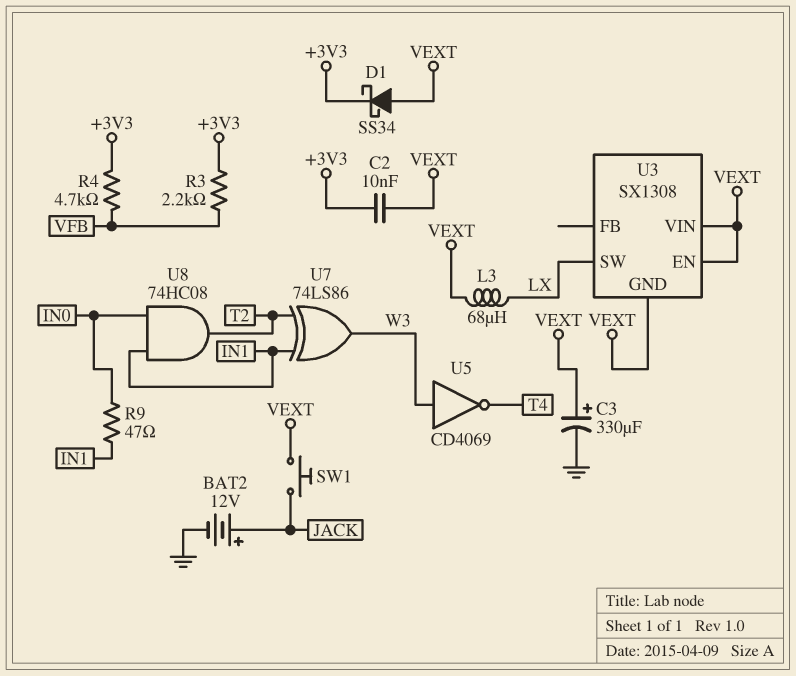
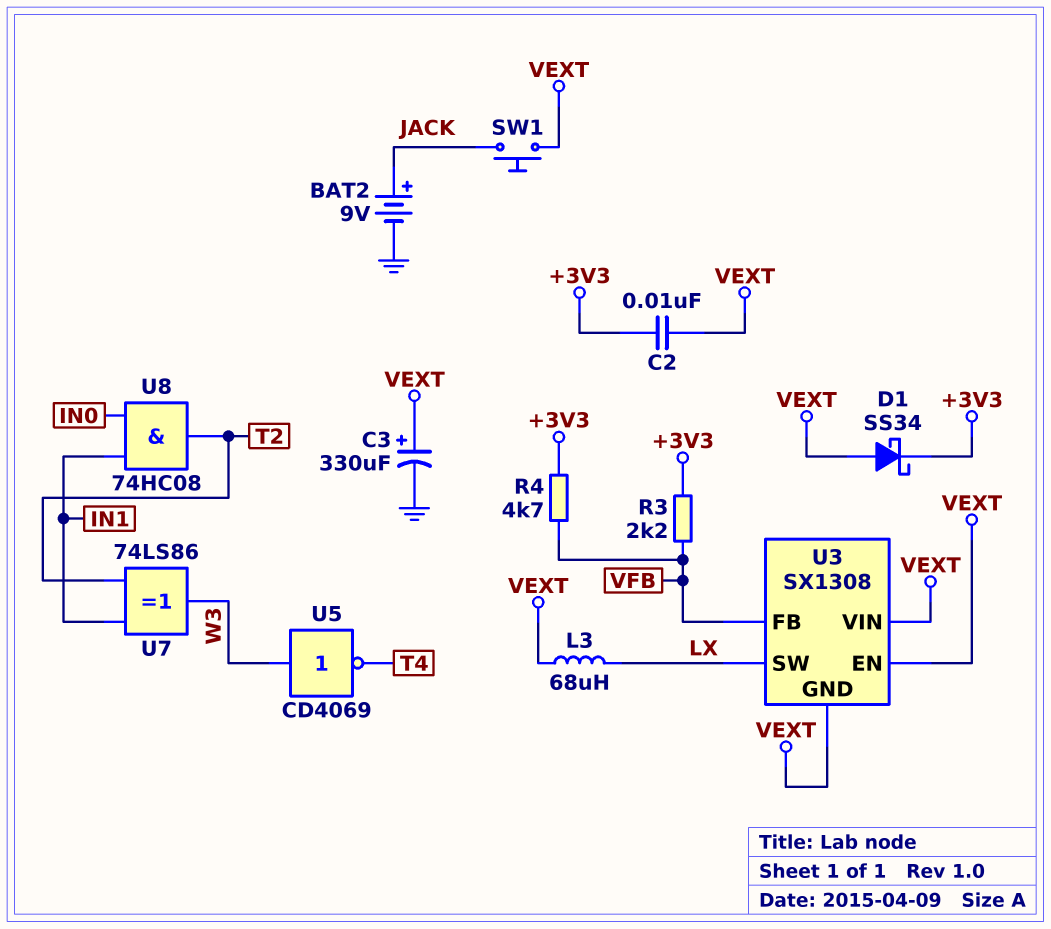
BAT2: 12V (plus JACK, minus GND) -> 9V (plus JACK, minus GND)
R9: 47 (IN0, IN1) -> none
U3 pin FB: none -> VFB

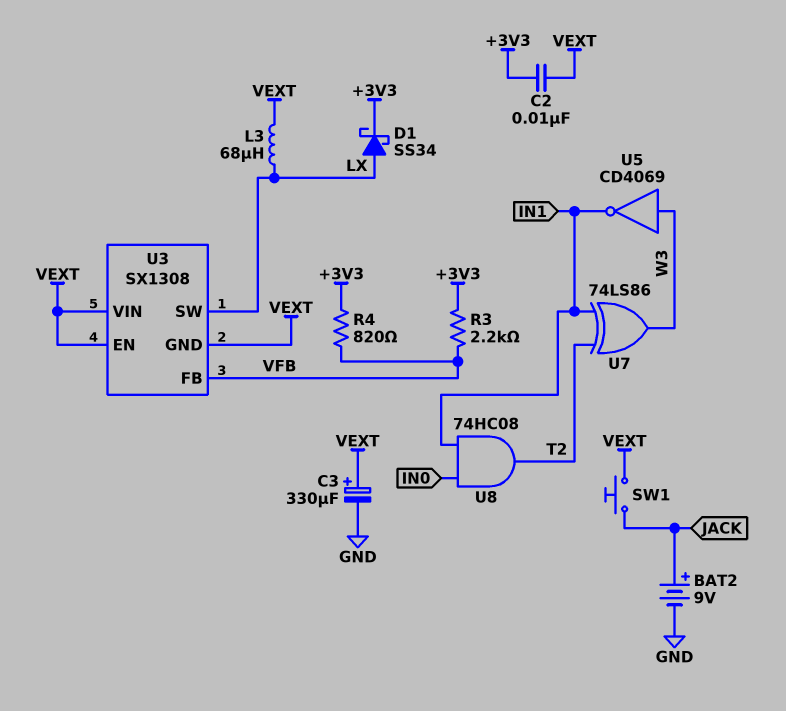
D1: schottky SS34 (A VEXT, K +3V3) -> schottky SS34 (A LX, K +3V3)
R4: 4.7k (+3V3, VFB) -> 820 (+3V3, VFB)
U5: NOT CD4069 (in W3, out T4) -> NOT CD4069 (in W3, out IN1)

